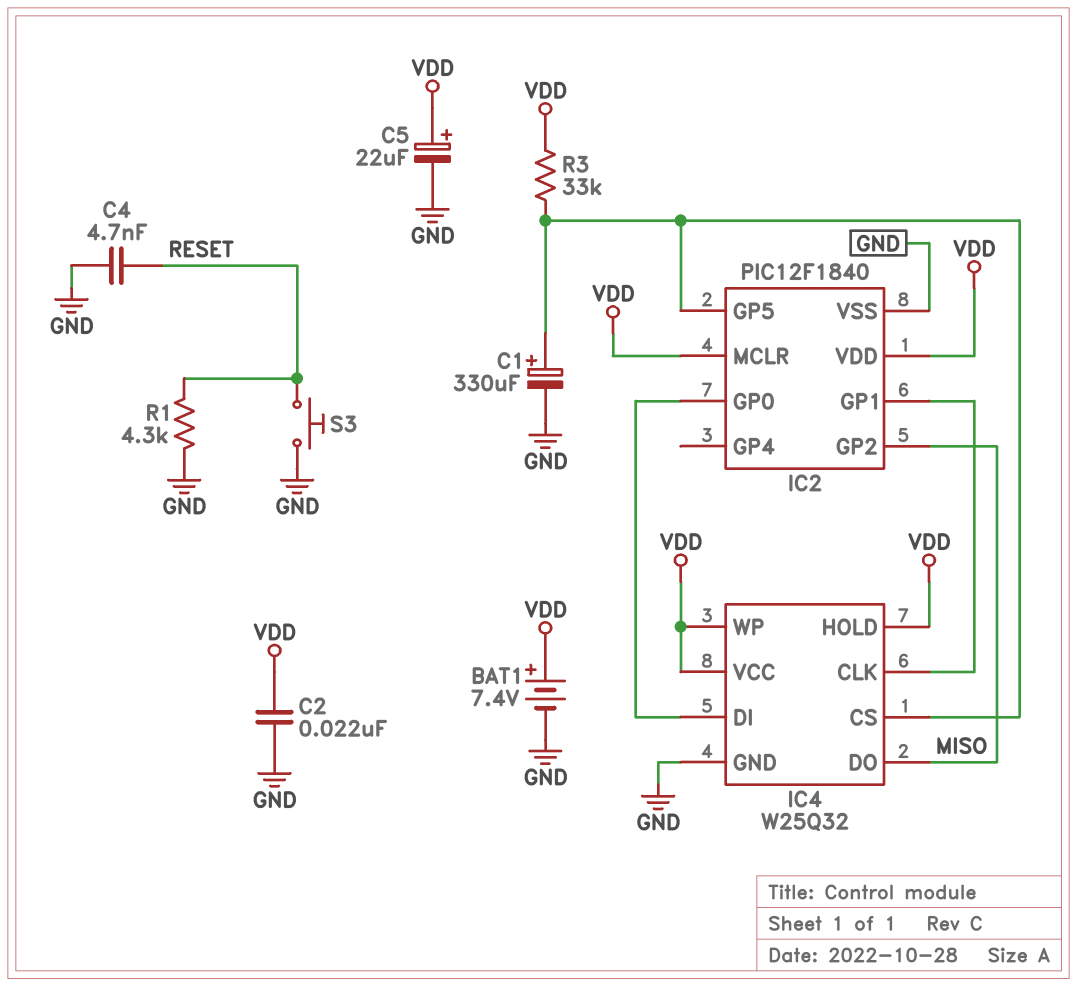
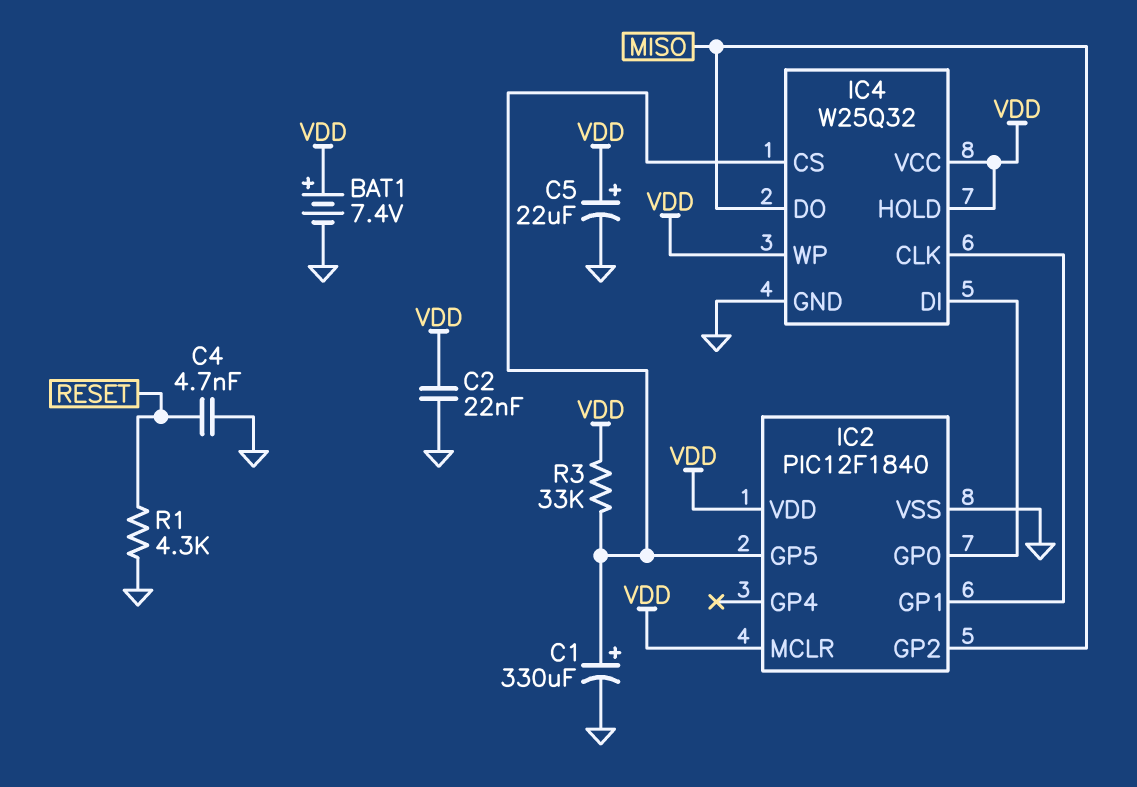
S3: button (GND, RESET) -> none

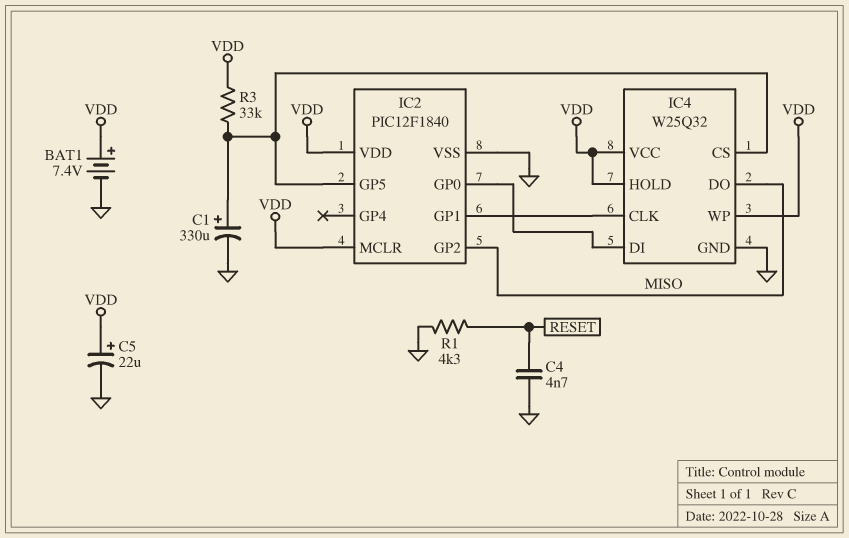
C2: 22nF (GND, VDD) -> none

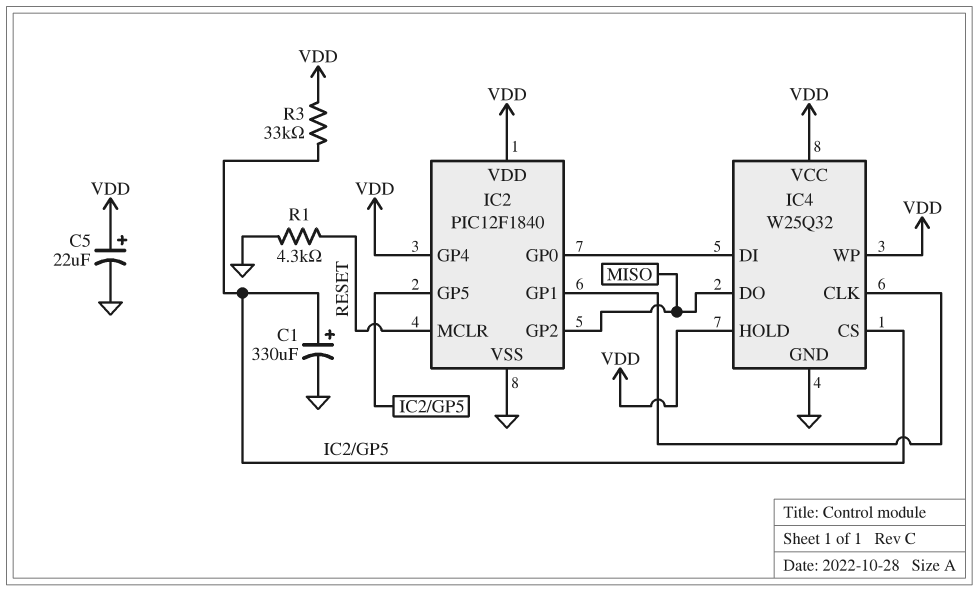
BAT1: 7.4V (plus VDD, minus GND) -> none
C4: 4.7nF (GND, RESET) -> none
IC2 pin GP4: none -> VDD
IC2 pin MCLR: VDD -> RESET

